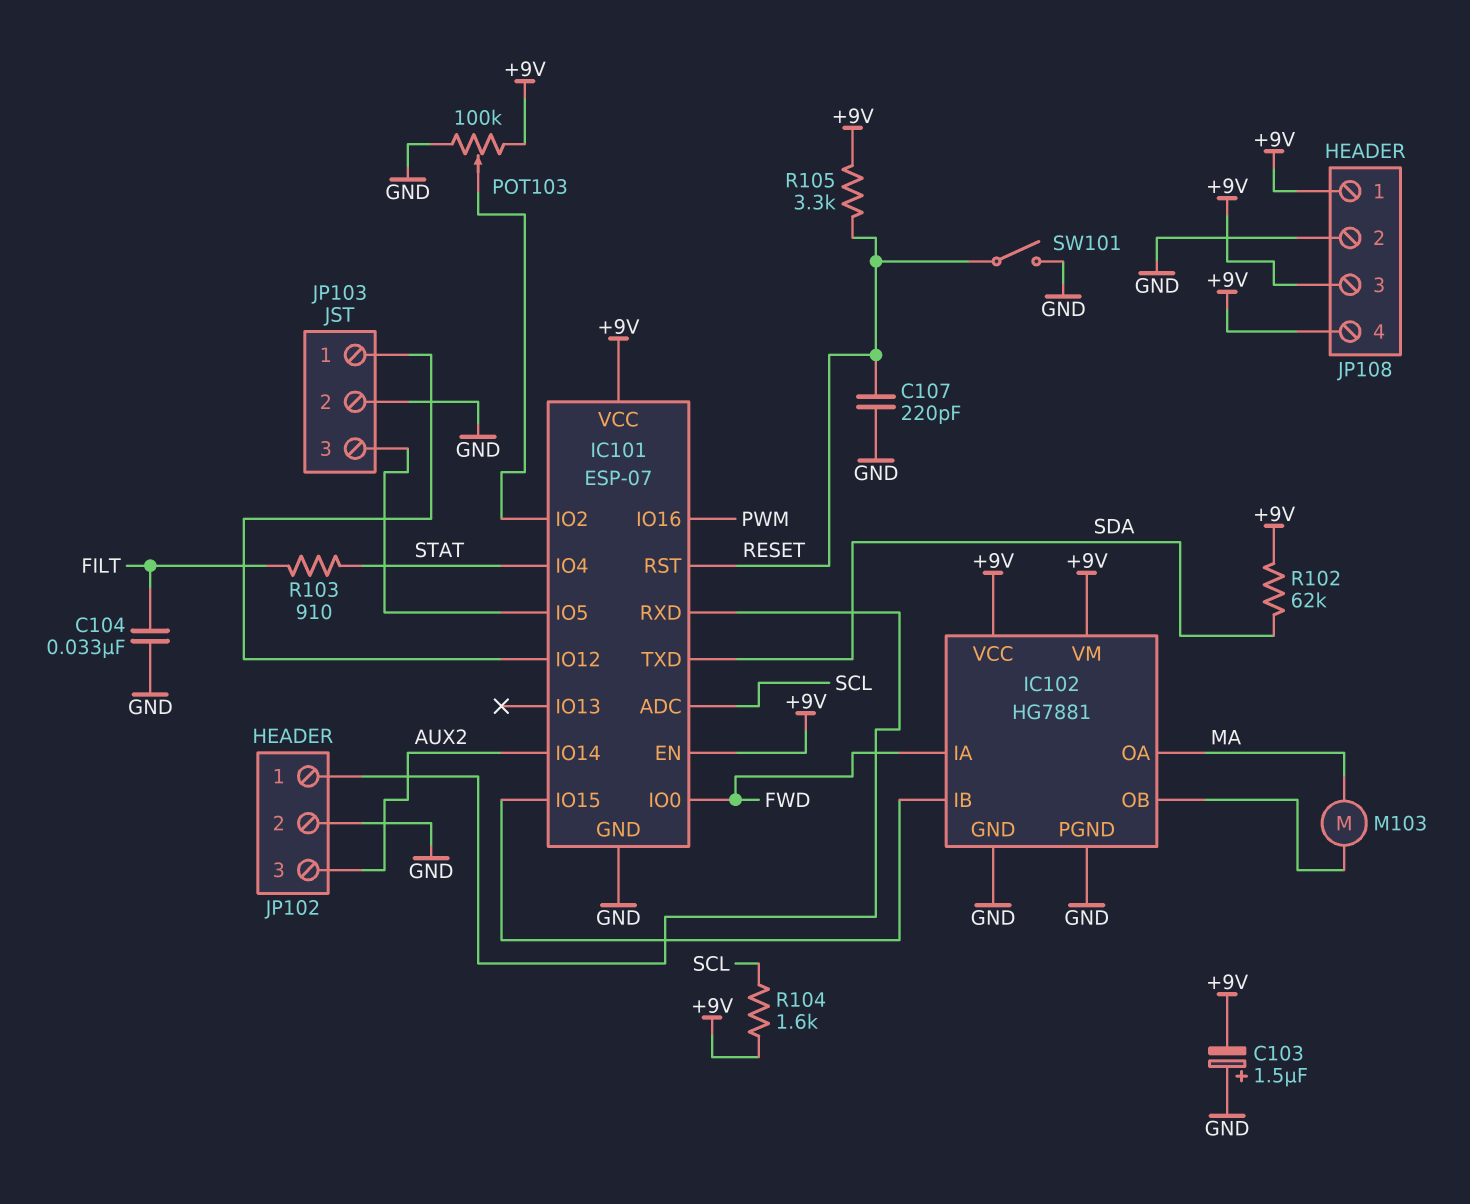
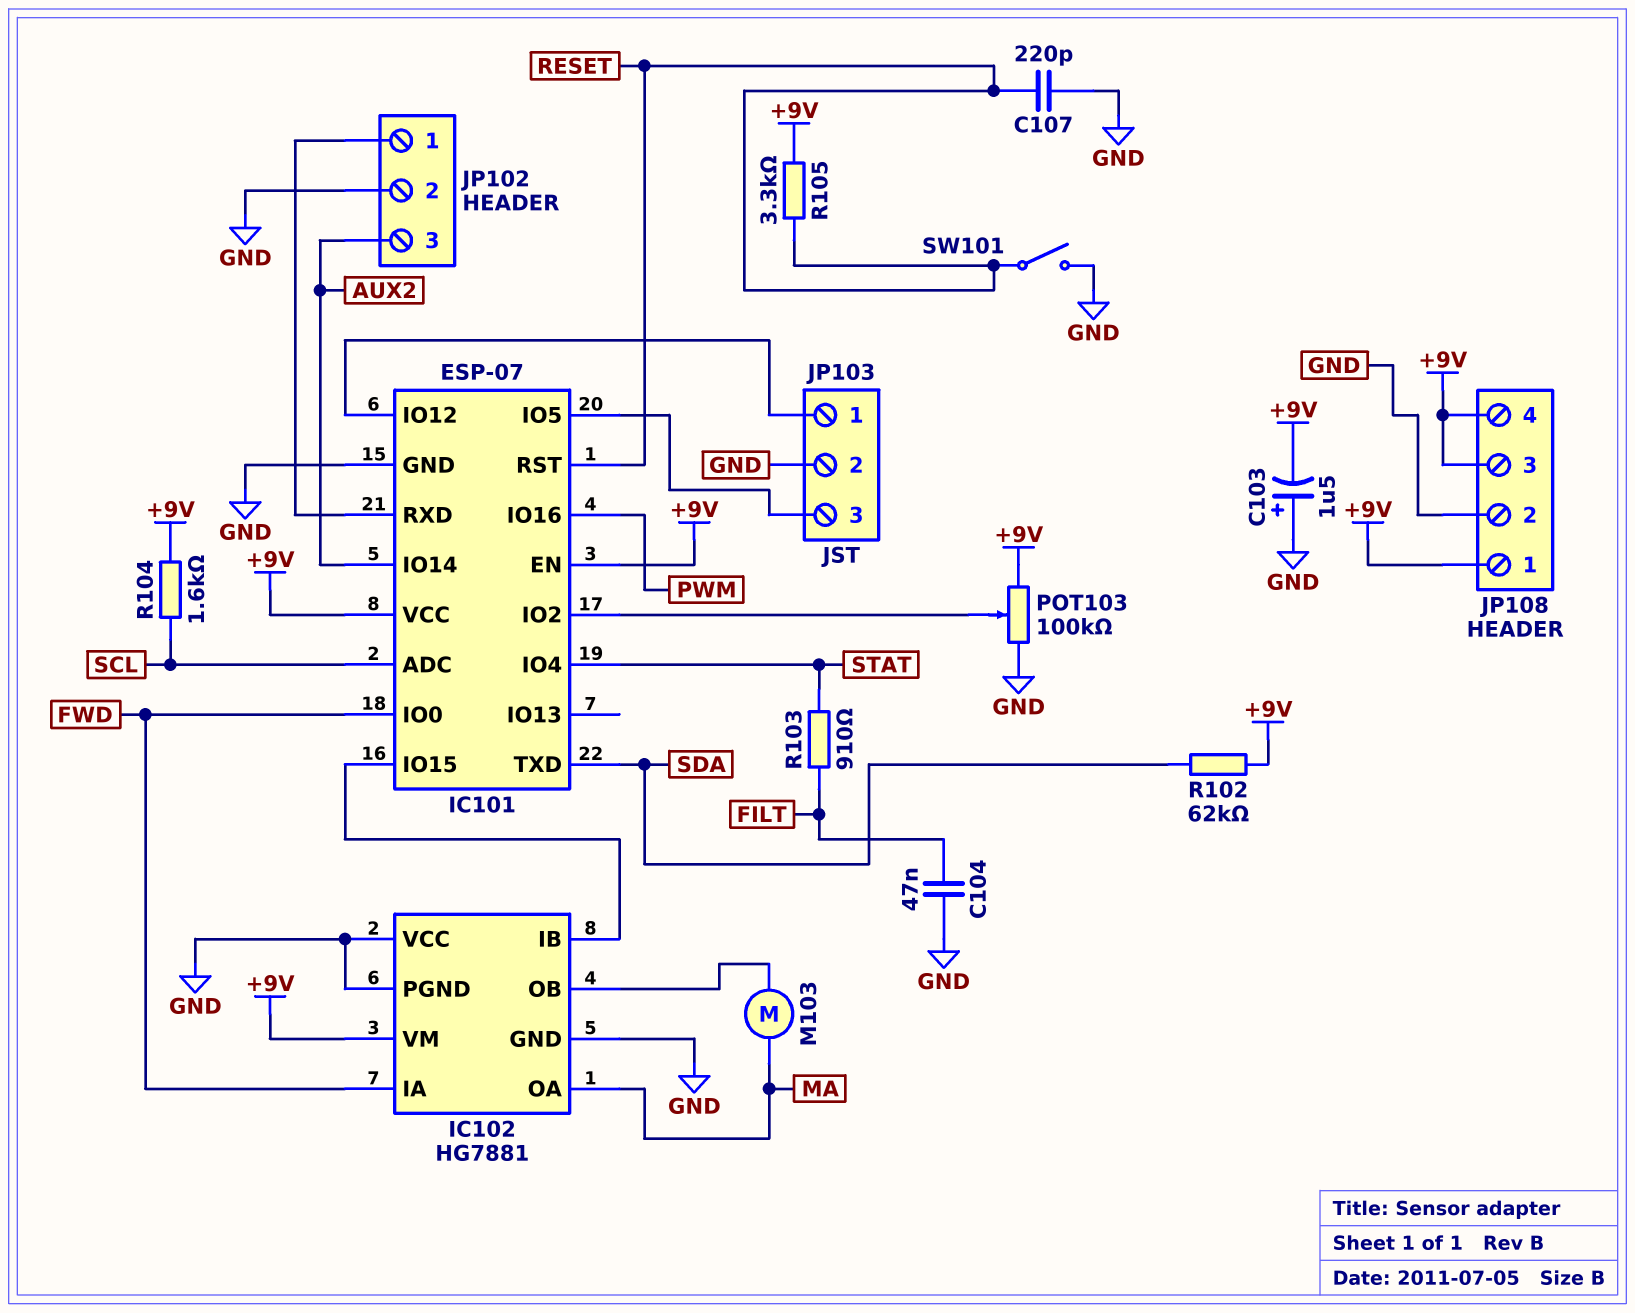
C104: 33nF (FILT, GND) -> 47nF (FILT, GND)
IC102 pin VCC: +9V -> GND

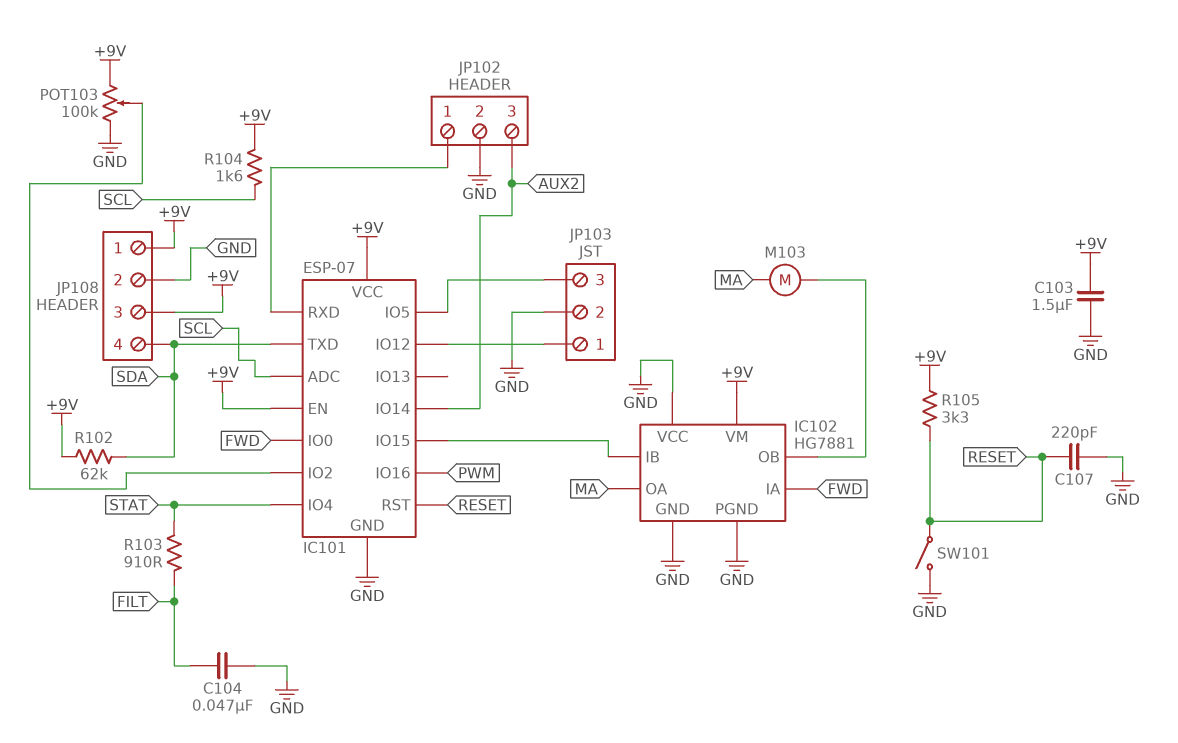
C103: 1.5uF (plus GND, minus +9V) -> 1.5uF (+9V, GND)
JP108 pin 4: +9V -> SDA

